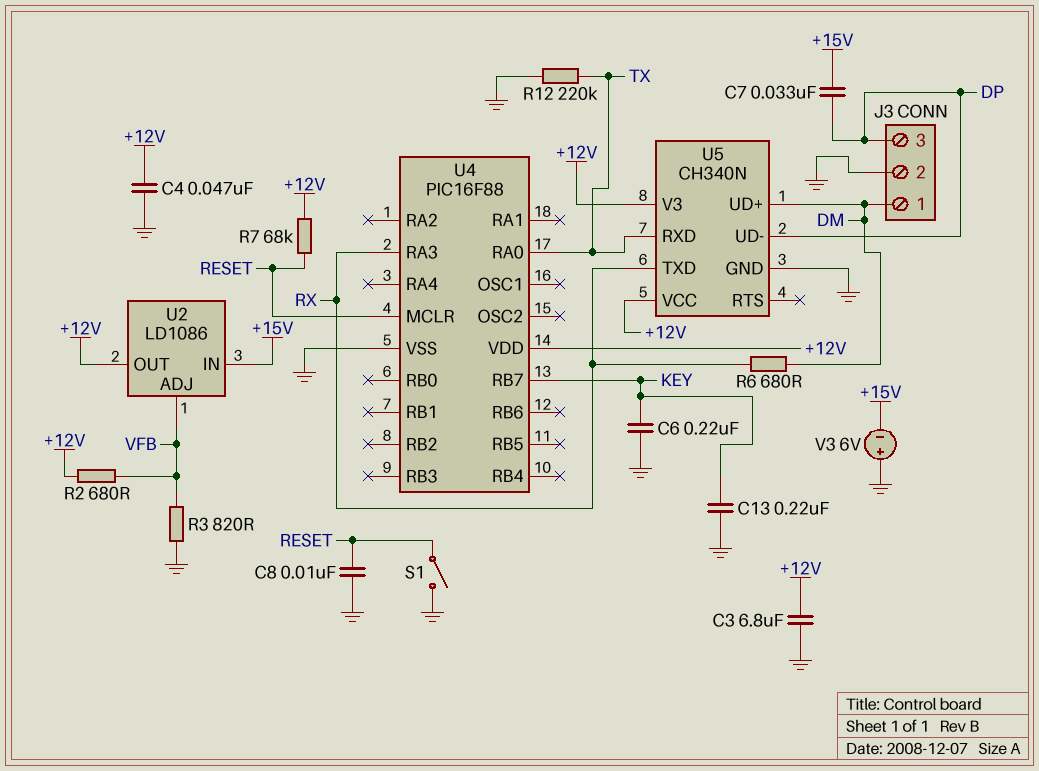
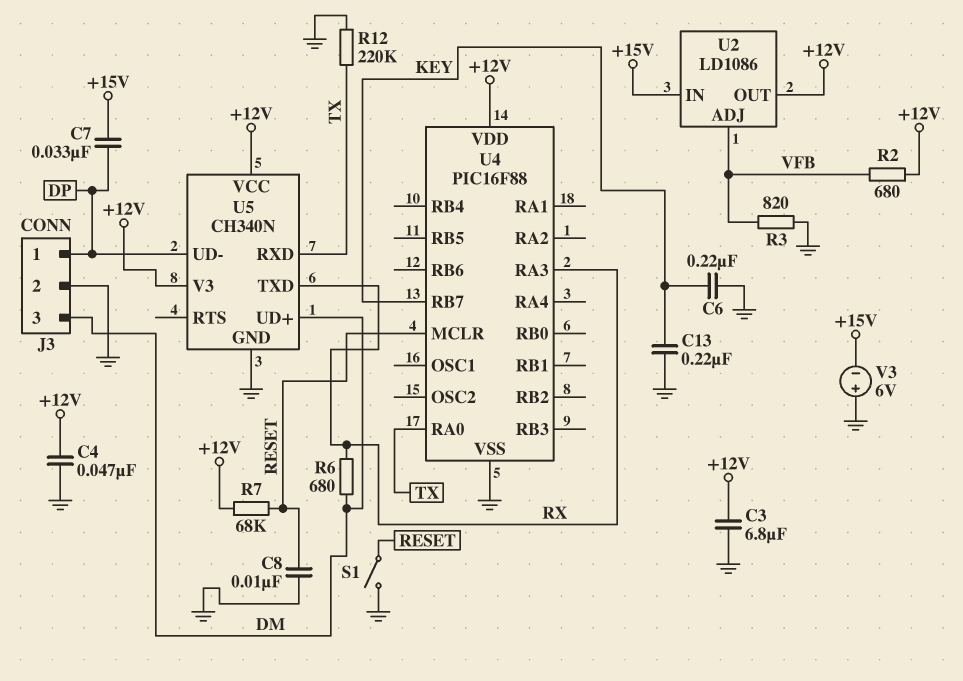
J3 pin 1: DM -> DP
J3 pin 3: DP -> DM

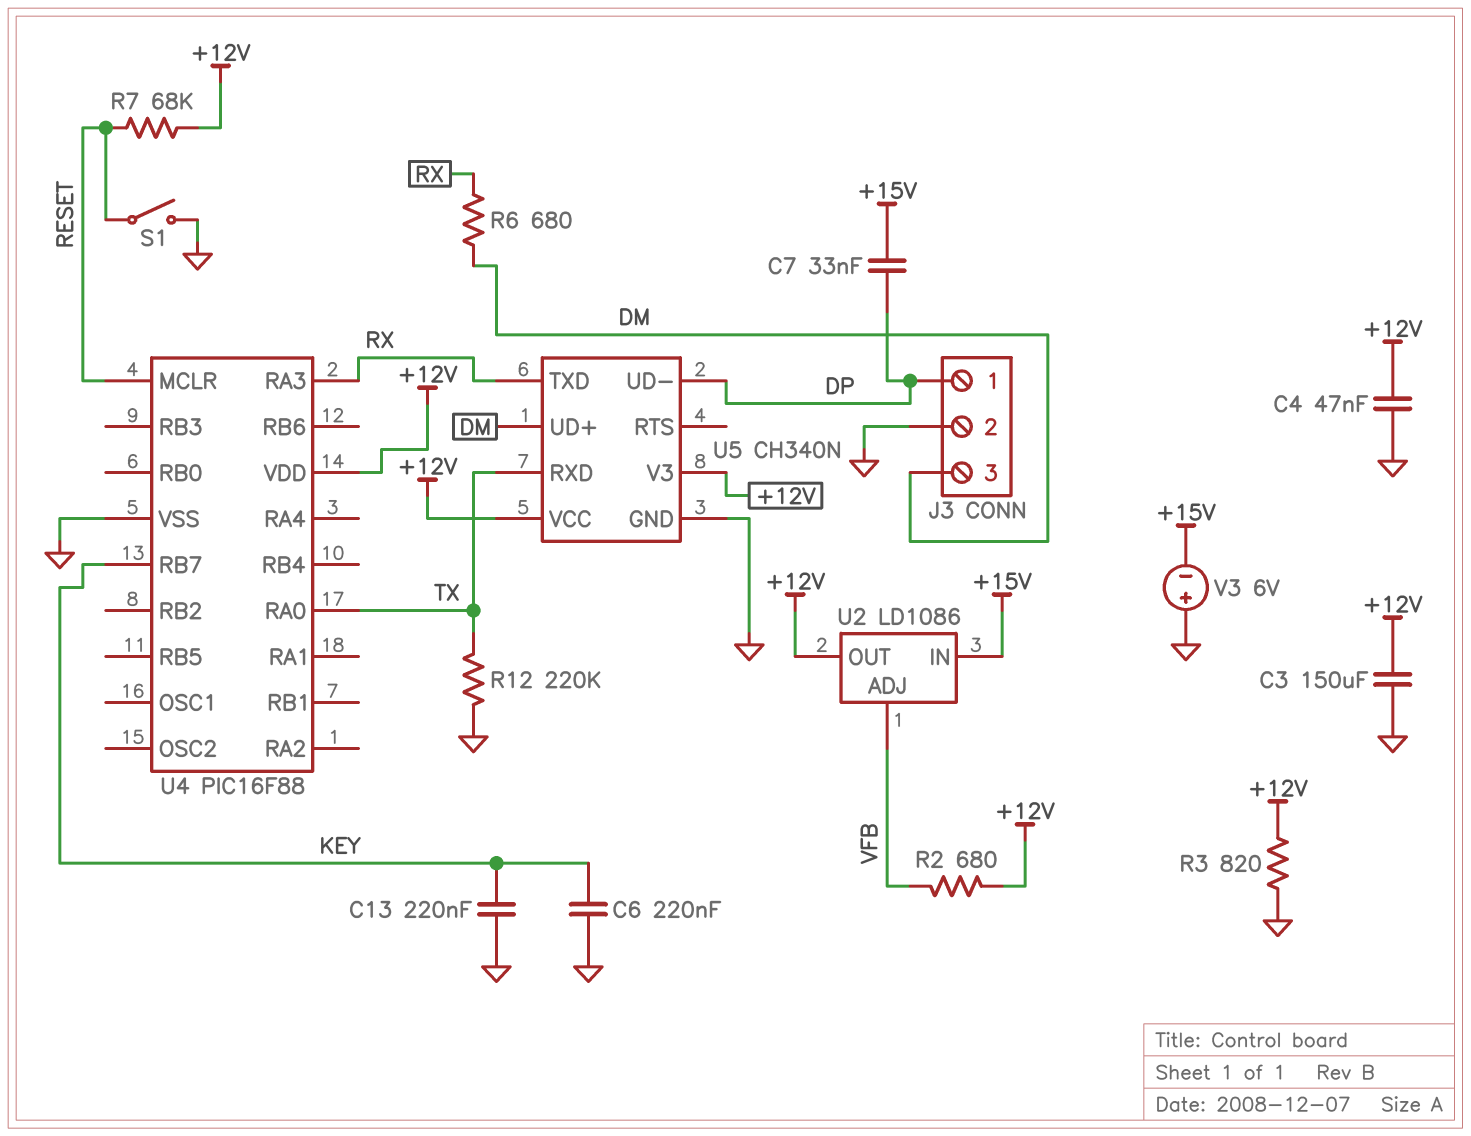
C3: 6.8uF (+12V, GND) -> 150uF (+12V, GND)
C8: 10nF (GND, RESET) -> none
R3: 820 (GND, VFB) -> 820 (+12V, GND)

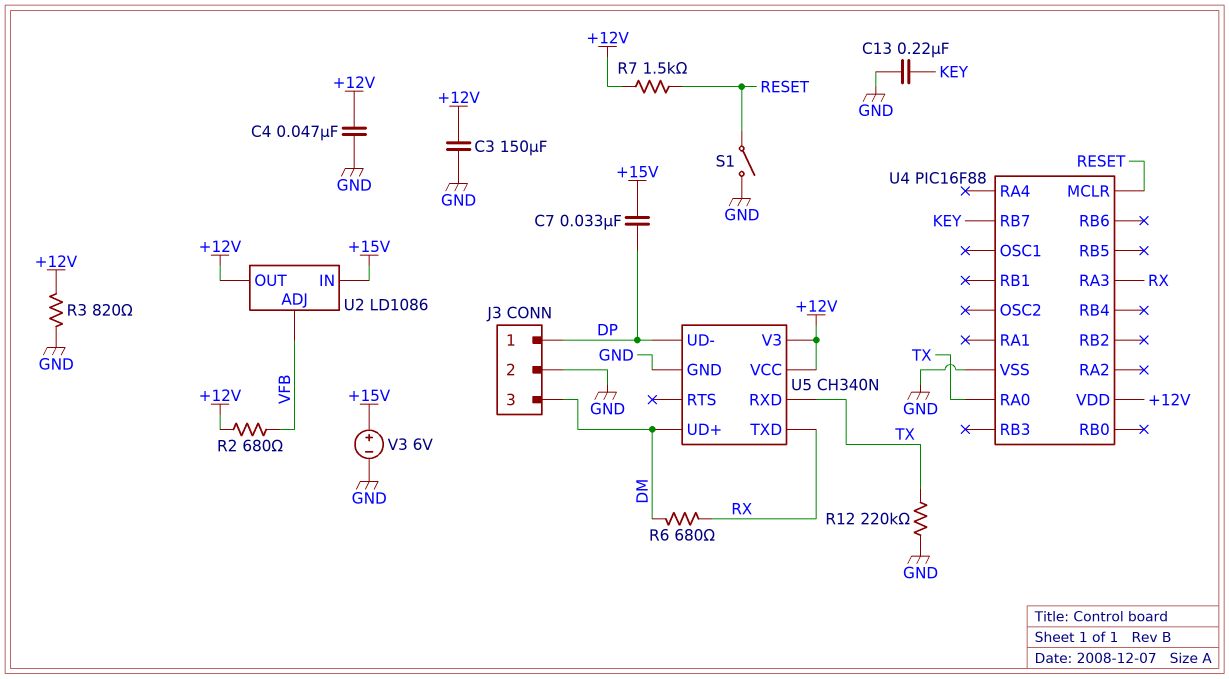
C6: 220nF (GND, KEY) -> none
R7: 68k (+12V, RESET) -> 1.5k (+12V, RESET)
V3: 6V (plus GND, minus +15V) -> 6V (plus +15V, minus GND)

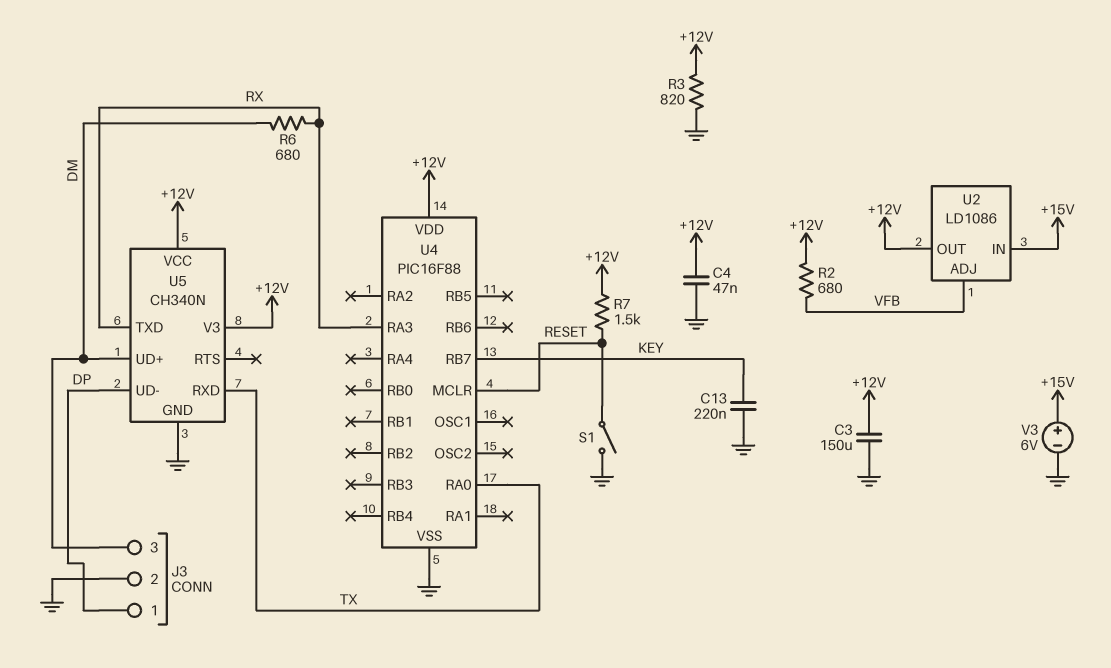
C7: 33nF (+15V, DP) -> none
R12: 220k (GND, TX) -> none

